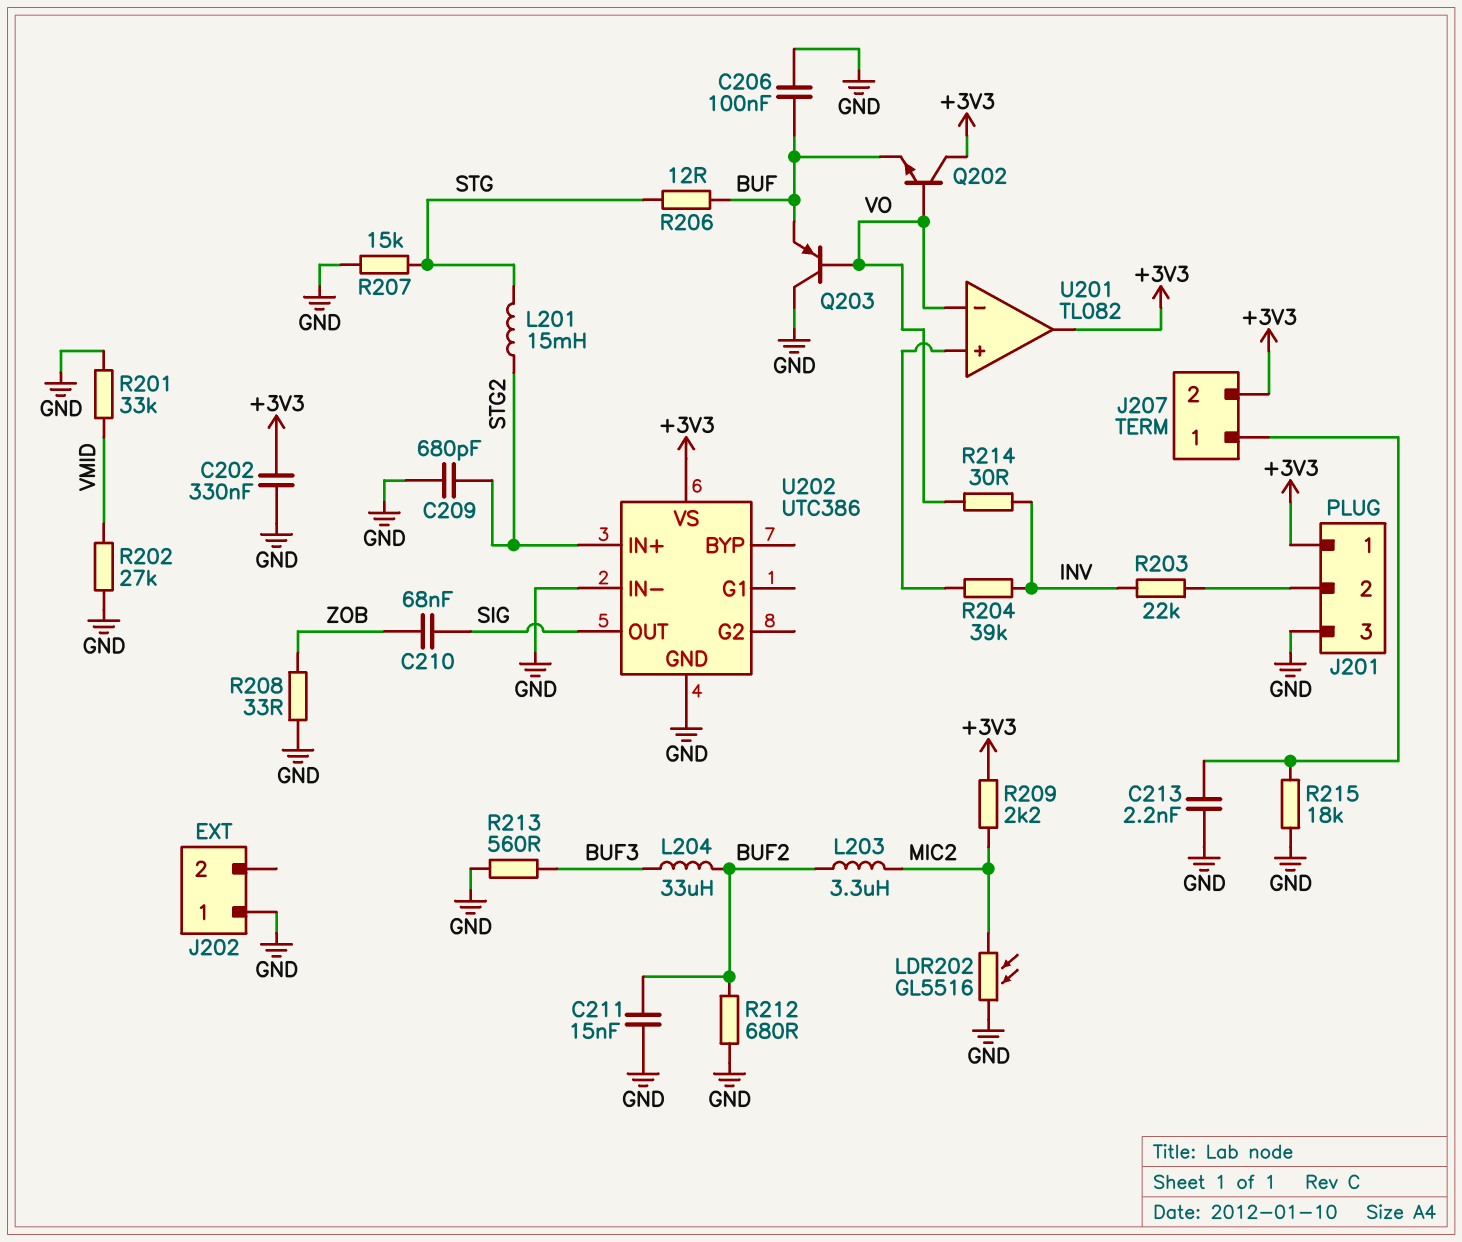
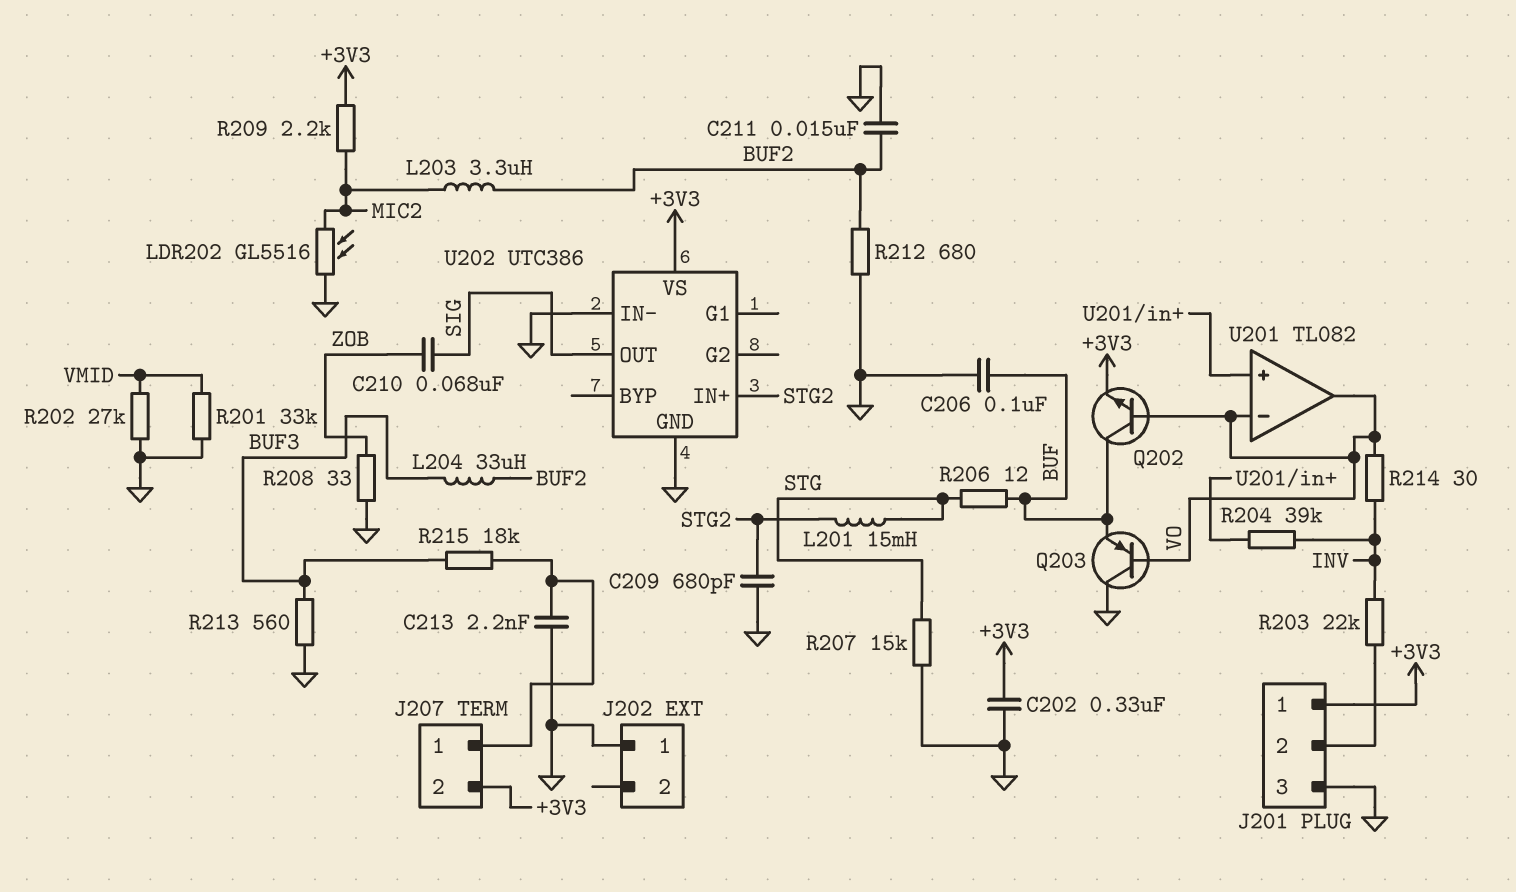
Q202: NPN (B VO, C +3V3, E BUF) -> NPN (B VO, C BUF, E +3V3)
R215: 18k (GND, J207/1) -> 18k (BUF3, J207/1)
U201 pin out: +3V3 -> VO

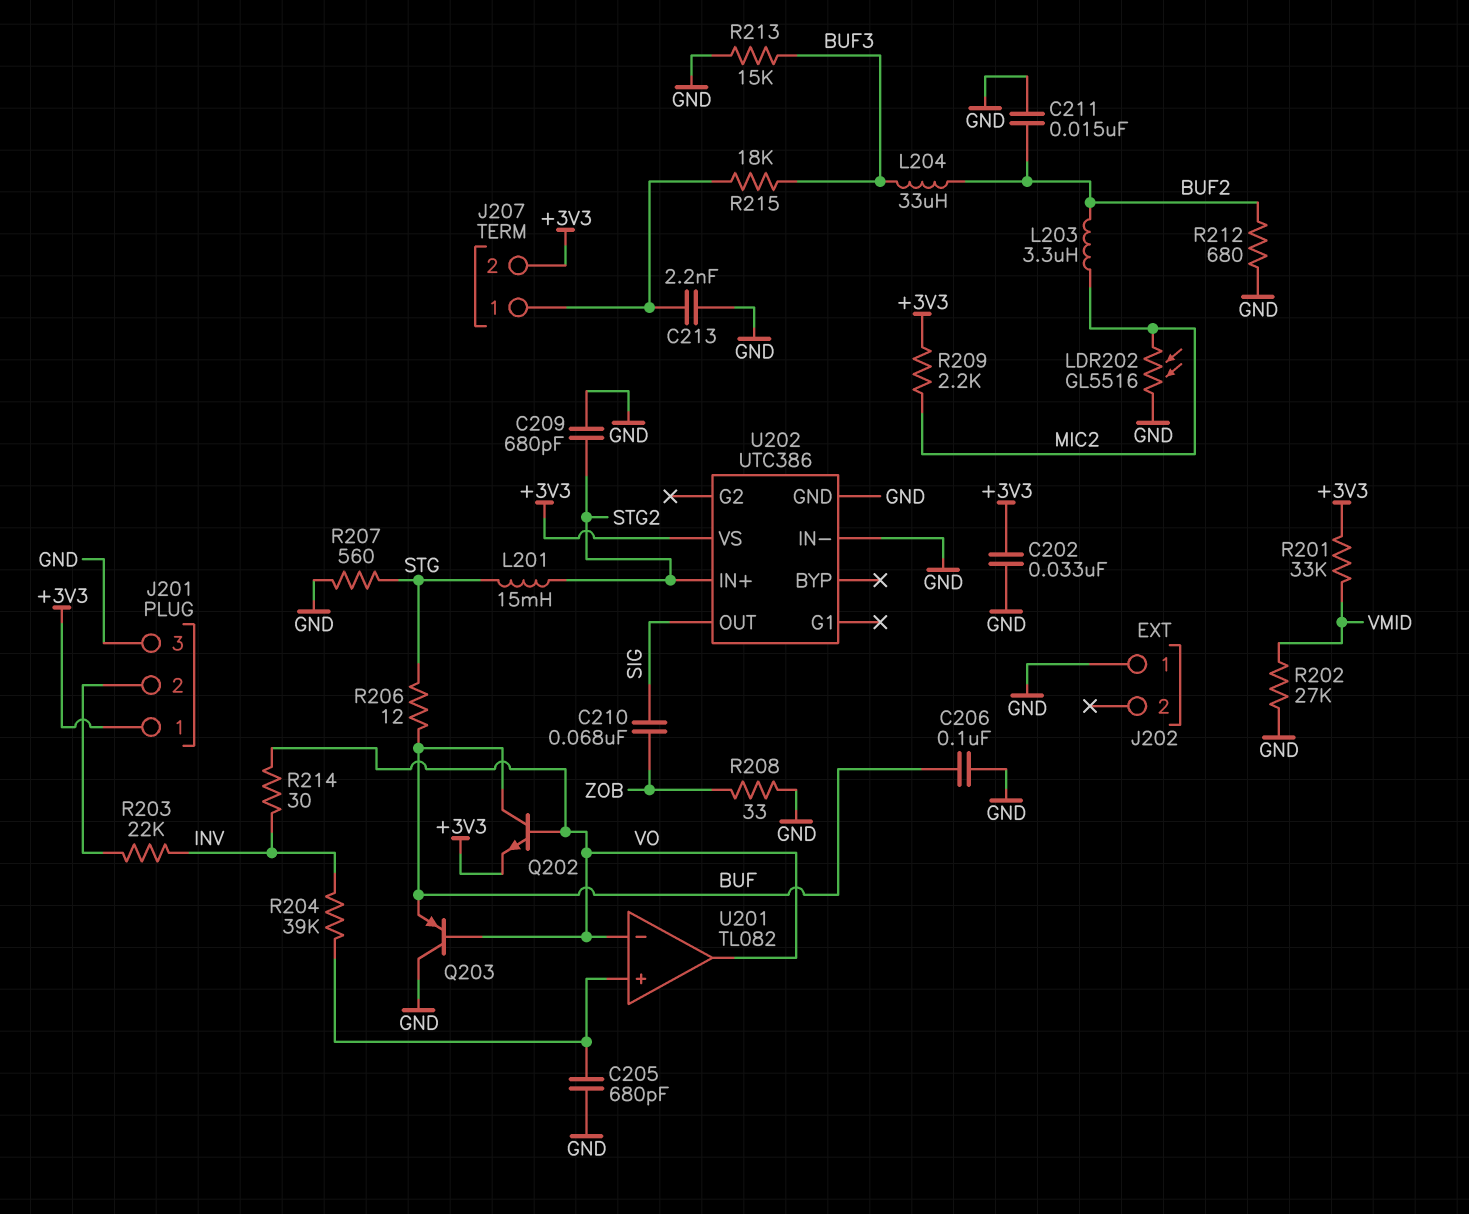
C202: 330nF (+3V3, GND) -> 33nF (+3V3, GND)
C205: none -> 680pF (GND, U201/in+)
R201: 33k (GND, VMID) -> 33k (+3V3, VMID)
R207: 15k (GND, STG) -> 560 (GND, STG)
R213: 560 (BUF3, GND) -> 15k (BUF3, GND)

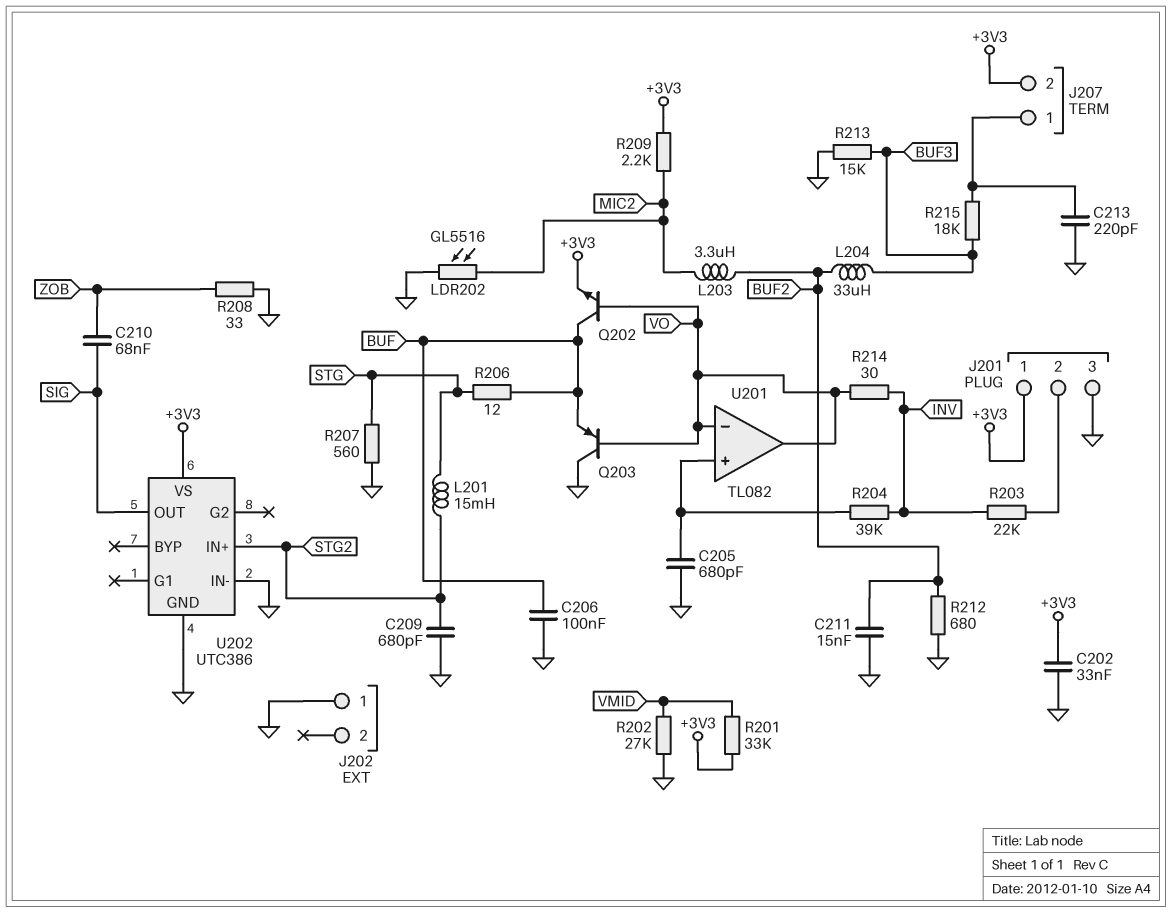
C213: 2.2nF (GND, J207/1) -> 220pF (GND, J207/1)

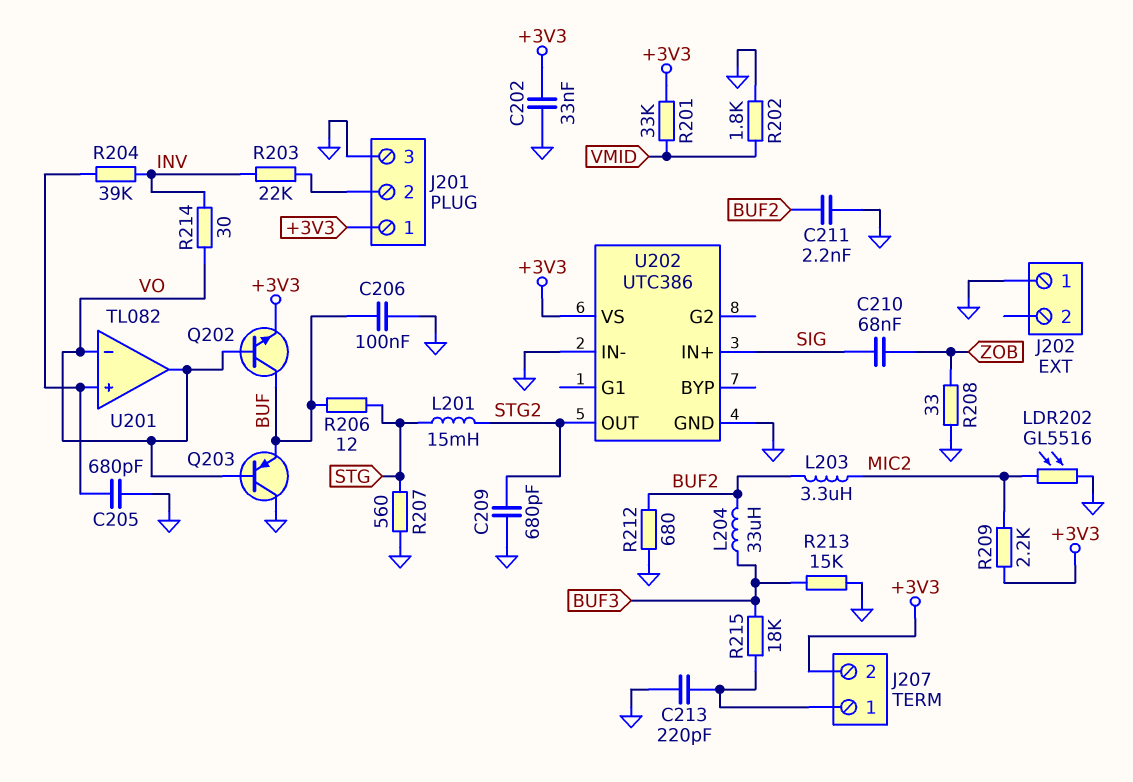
C211: 15nF (BUF2, GND) -> 2.2nF (BUF2, GND)
R202: 27k (GND, VMID) -> 1.8k (GND, VMID)
U202 pin IN+: STG2 -> SIG
U202 pin OUT: SIG -> STG2

